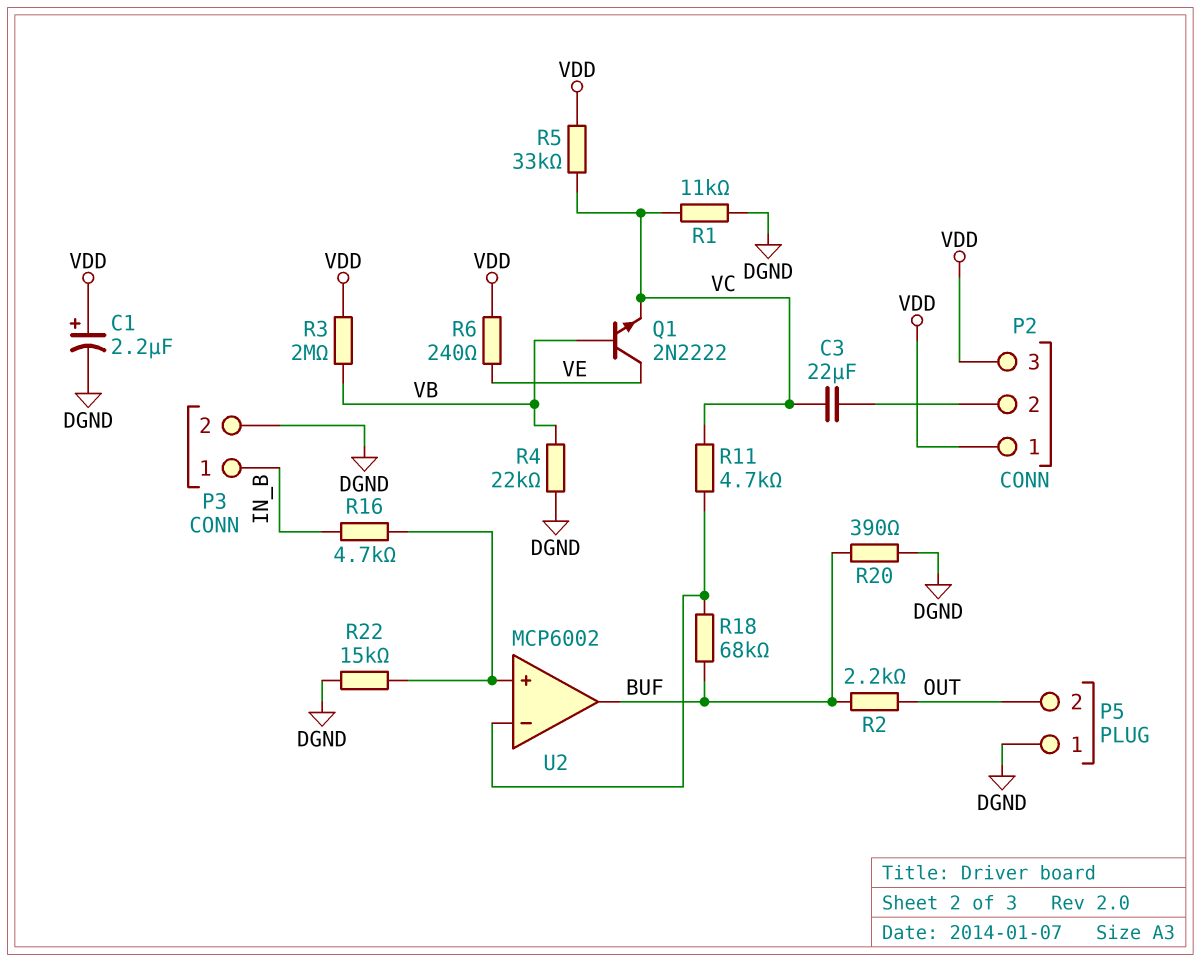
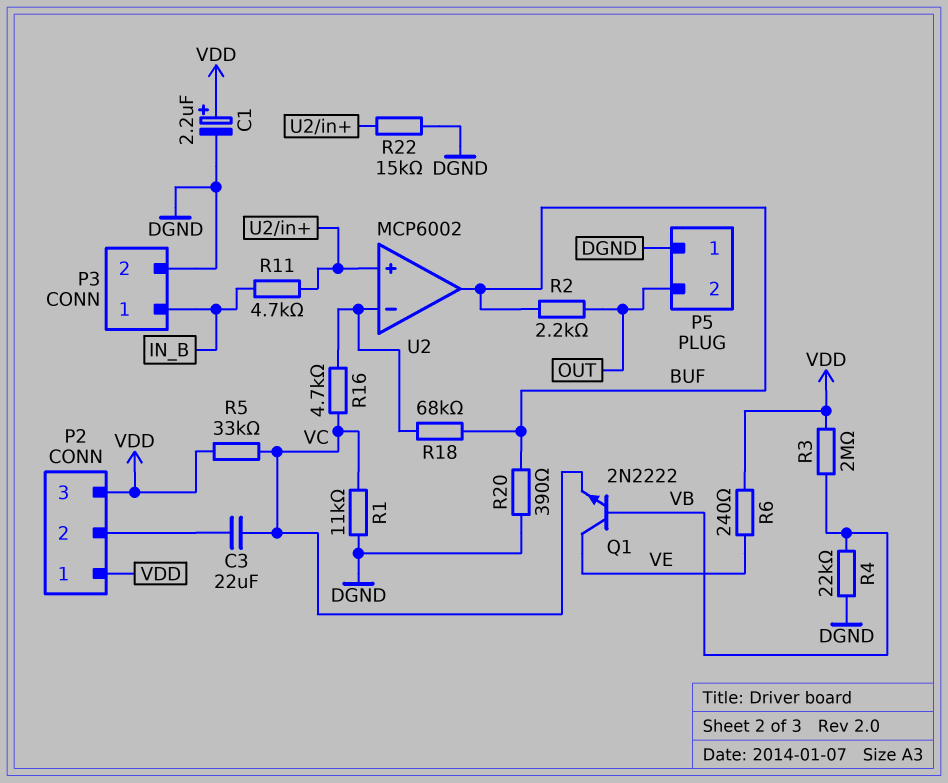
R11: 4.7k (U2/in-, VC) -> 4.7k (IN_B, U2/in+)
R16: 4.7k (IN_B, U2/in+) -> 4.7k (U2/in-, VC)

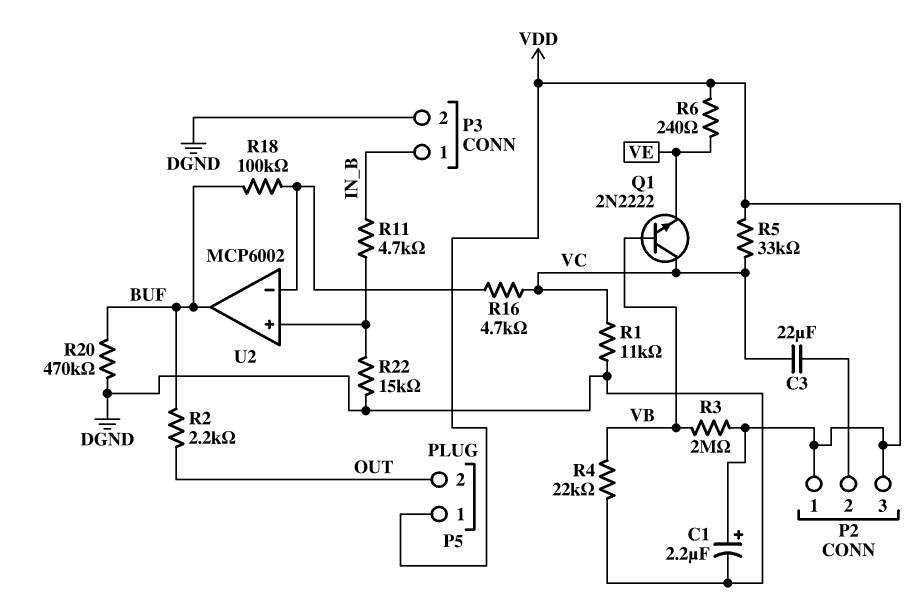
P5 pin 1: DGND -> VDD
Q1: NPN 2N2222 (B VB, C VE, E VC) -> NPN 2N2222 (B VB, C VC, E VE)
R18: 68k (BUF, U2/in-) -> 100k (BUF, U2/in-)
R20: 390 (BUF, DGND) -> 470k (BUF, DGND)

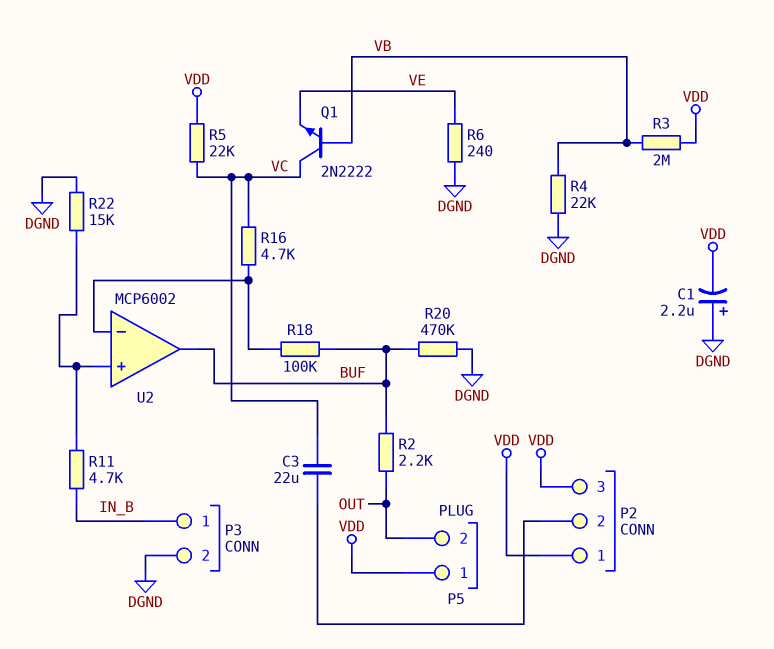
C1: 2.2uF (plus VDD, minus DGND) -> 2.2uF (plus DGND, minus VDD)
R1: 11k (DGND, VC) -> none
R5: 33k (VC, VDD) -> 22k (VC, VDD)
R6: 240 (VDD, VE) -> 240 (DGND, VE)

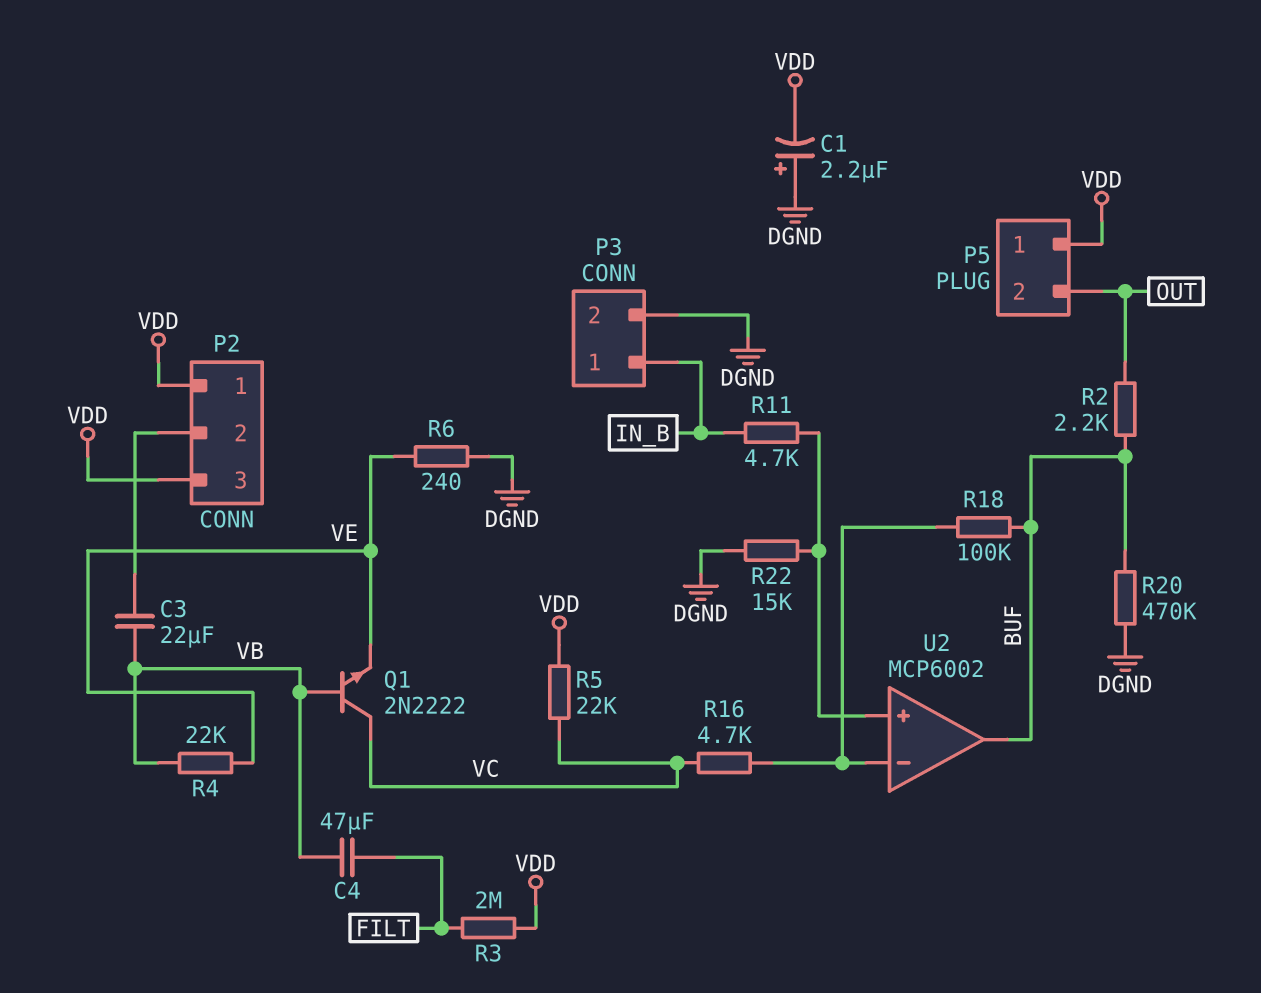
C3: 22uF (P2/2, VC) -> 22uF (P2/2, VB)
C4: none -> 47uF (FILT, VB)
R3: 2M (VB, VDD) -> 2M (FILT, VDD)
R4: 22k (DGND, VB) -> 22k (VB, VE)

